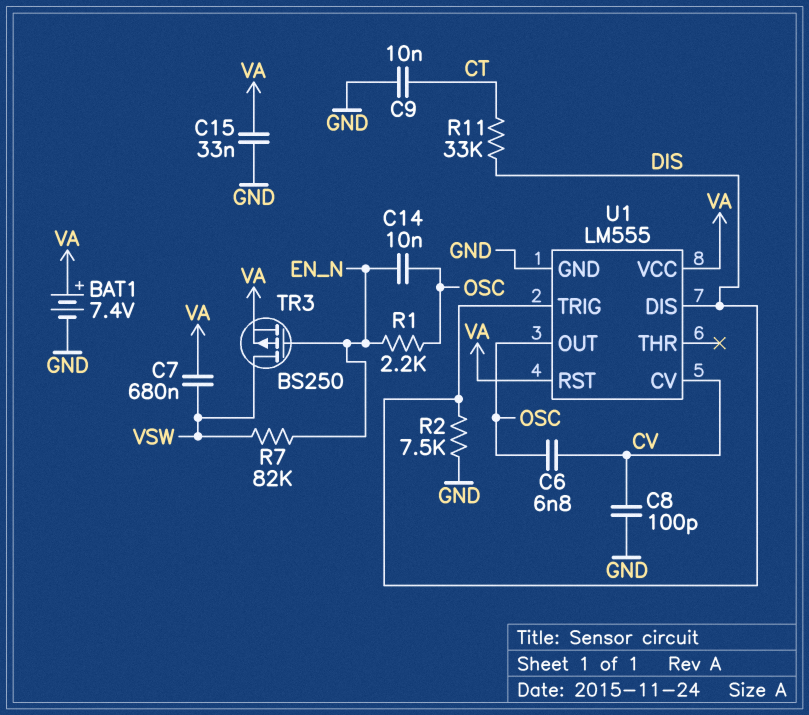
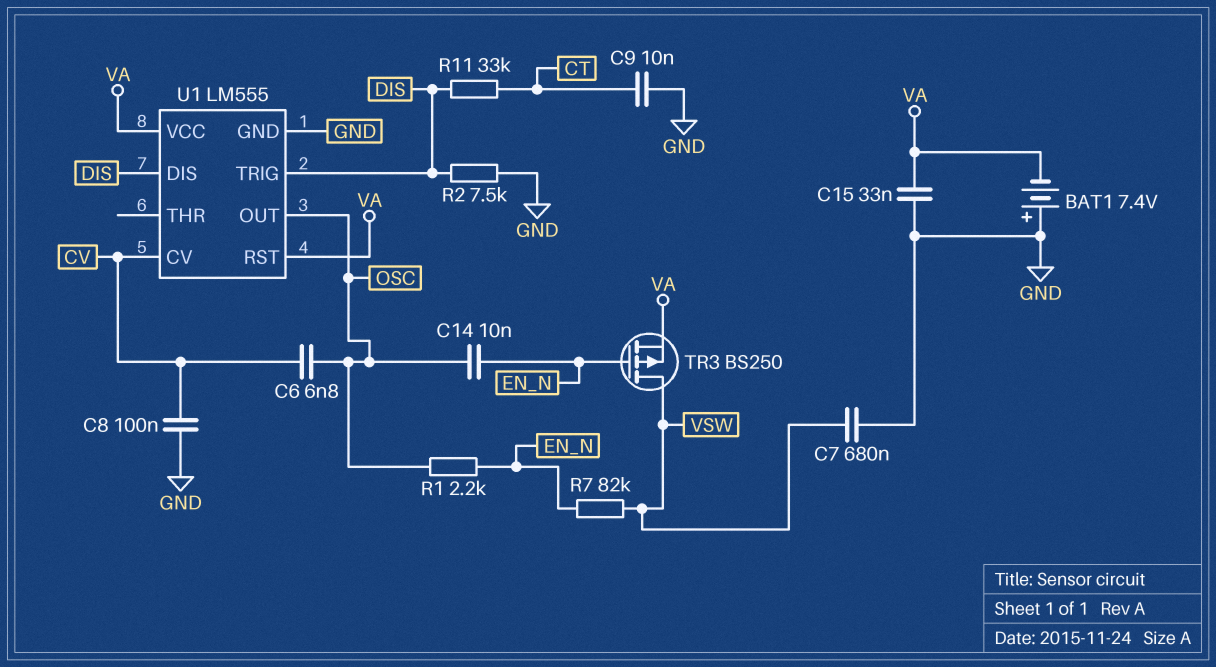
BAT1: 7.4V (plus VA, minus GND) -> 7.4V (plus GND, minus VA)
C7: 680nF (VA, VSW) -> 680nF (GND, VSW)
C8: 100pF (CV, GND) -> 100nF (CV, GND)

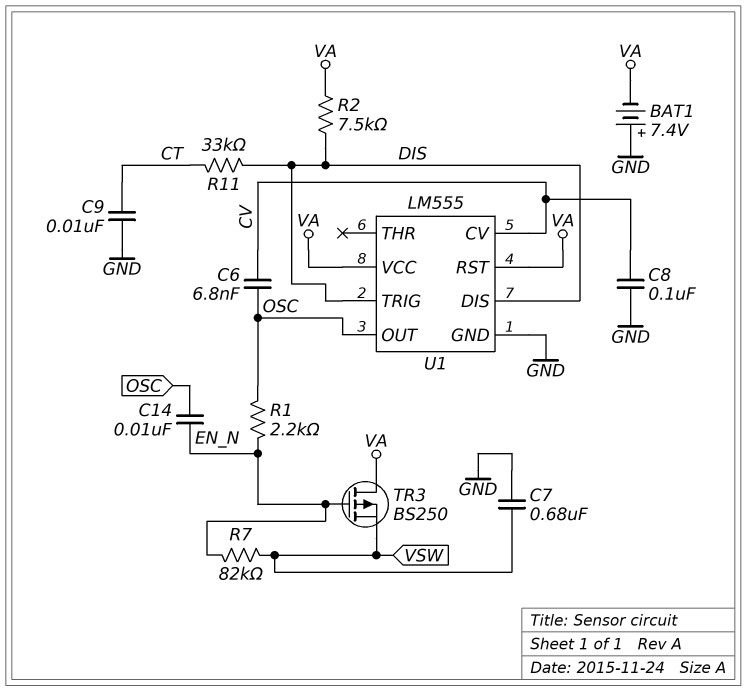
C15: 33nF (GND, VA) -> none
R2: 7.5k (DIS, GND) -> 7.5k (DIS, VA)
TR3: PMOS BS250 (G EN_N, D VSW, S VA) -> PMOS BS250 (G EN_N, D VA, S VSW)

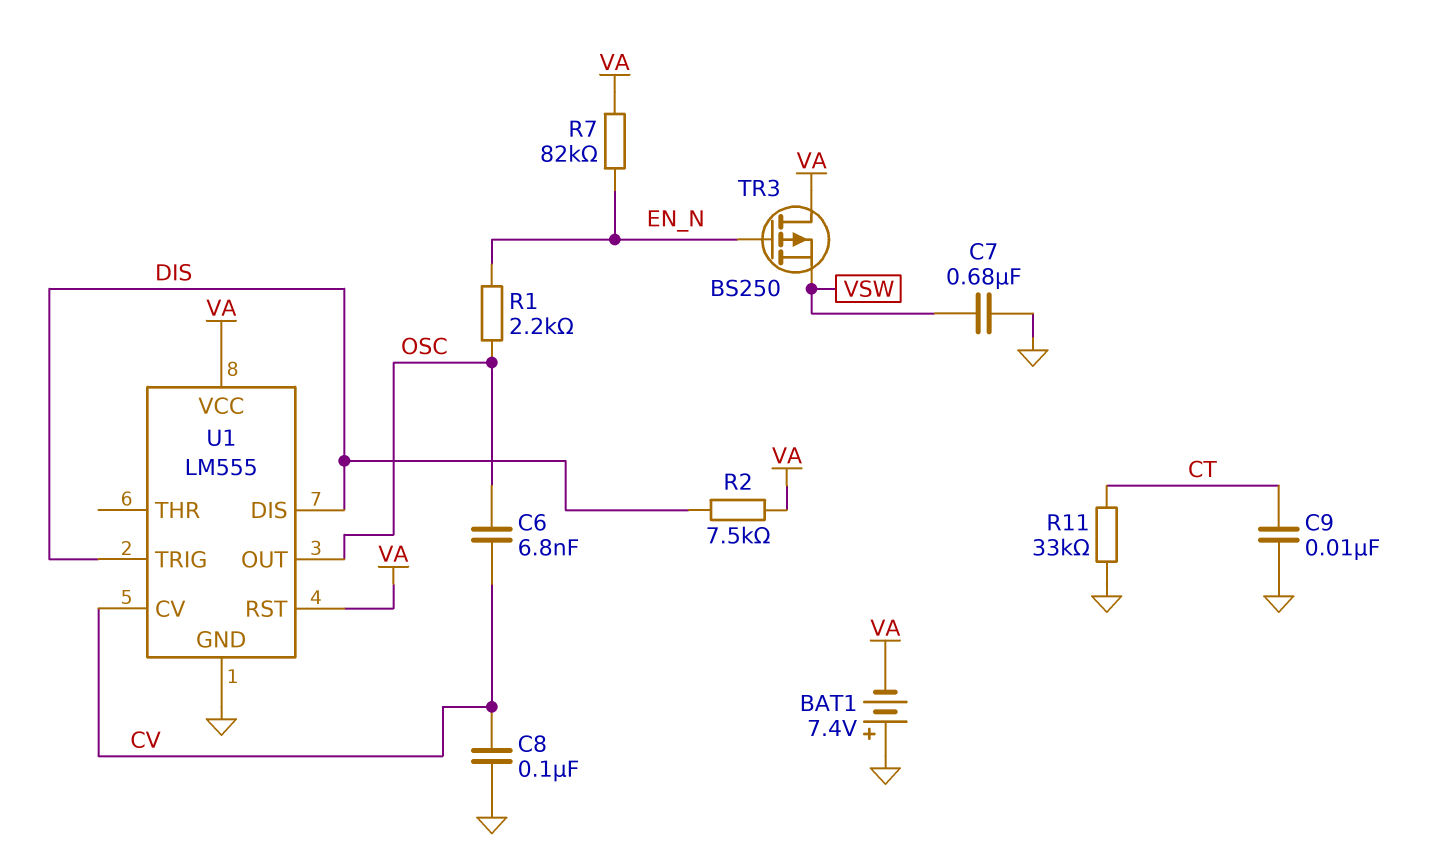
C14: 10nF (EN_N, OSC) -> none
R7: 82k (EN_N, VSW) -> 82k (EN_N, VA)
R11: 33k (CT, DIS) -> 33k (CT, GND)

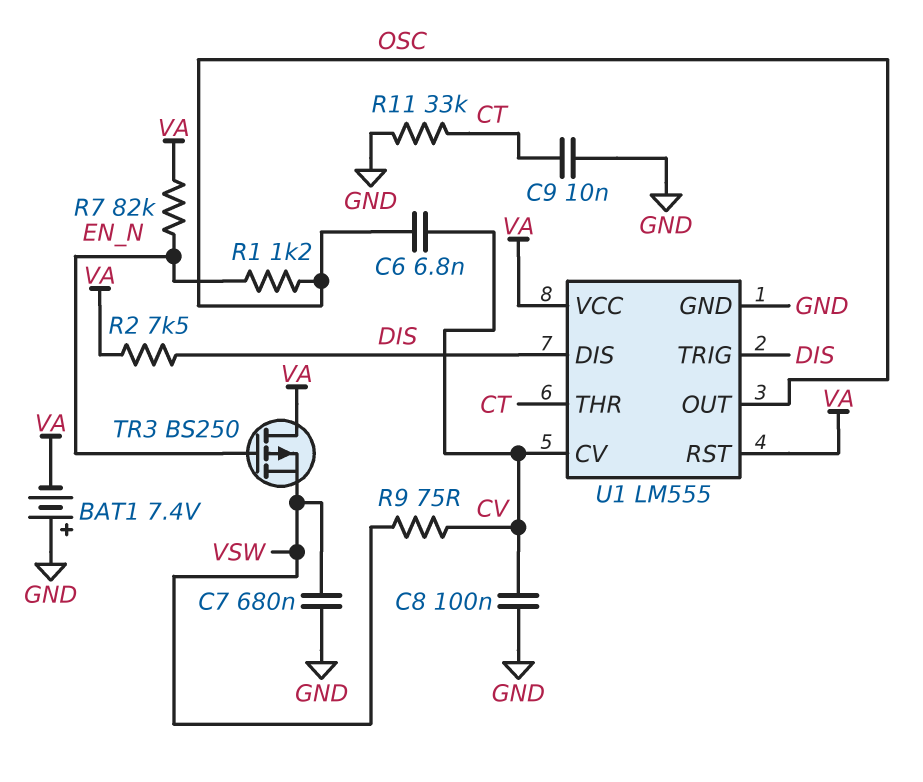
R1: 2.2k (EN_N, OSC) -> 1.2k (EN_N, OSC)
R9: none -> 75 (CV, VSW)
U1 pin THR: none -> CT

